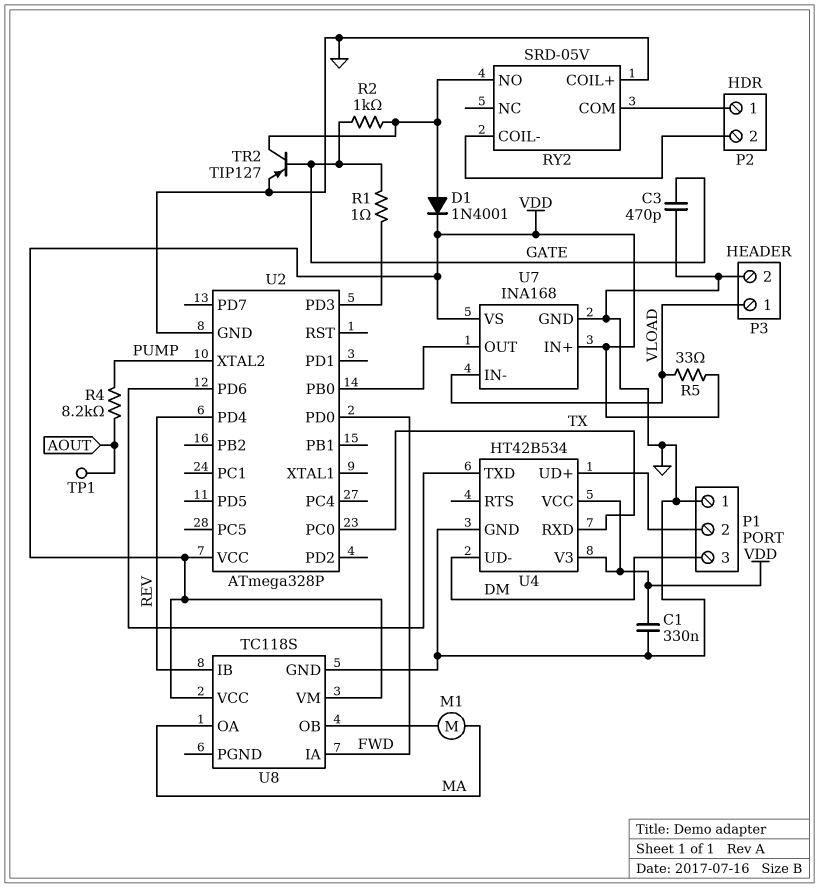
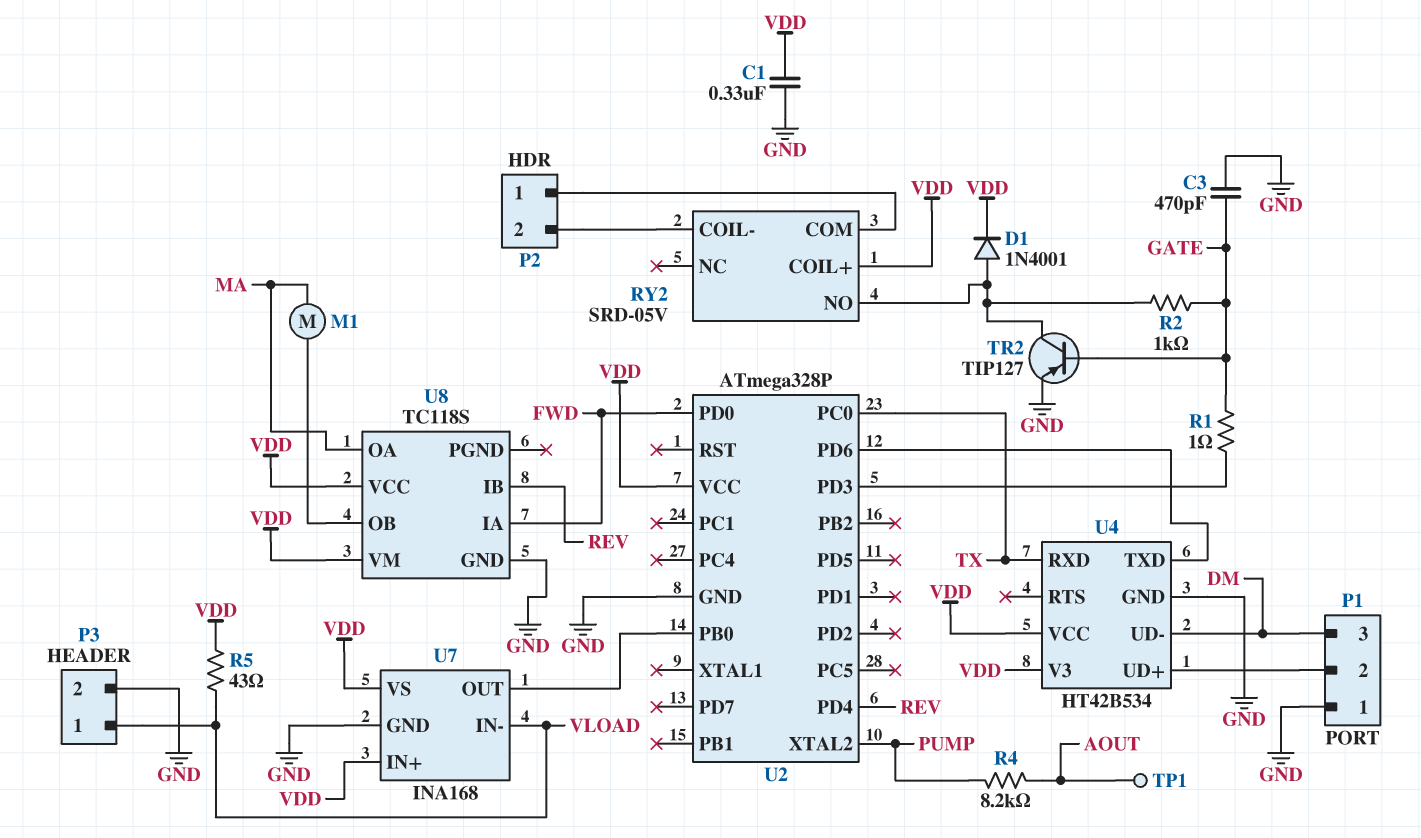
R5: 33 (VDD, VLOAD) -> 43 (VDD, VLOAD)
RY2 pin COIL+: GND -> VDD

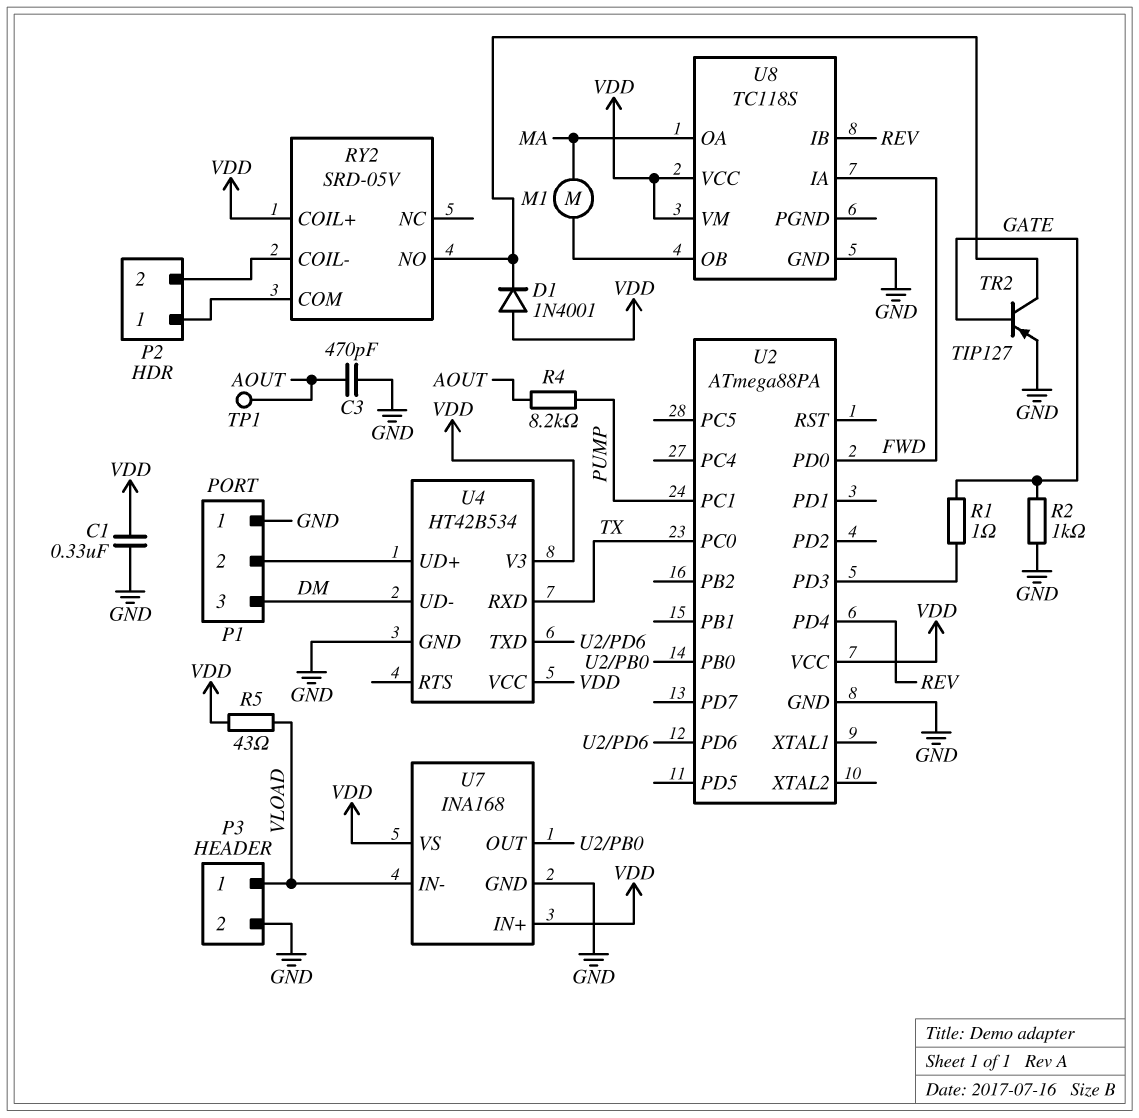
C3: 470pF (GATE, GND) -> 470pF (AOUT, GND)
D1: diode 1N4001 (A RY2/NO, K VDD) -> diode 1N4001 (A VDD, K RY2/NO)
R2: 1k (GATE, RY2/NO) -> 1k (GATE, GND)
U2: ATmega328P -> ATmega88PA
U2 pin PC1: none -> PUMP
U2 pin XTAL2: PUMP -> none

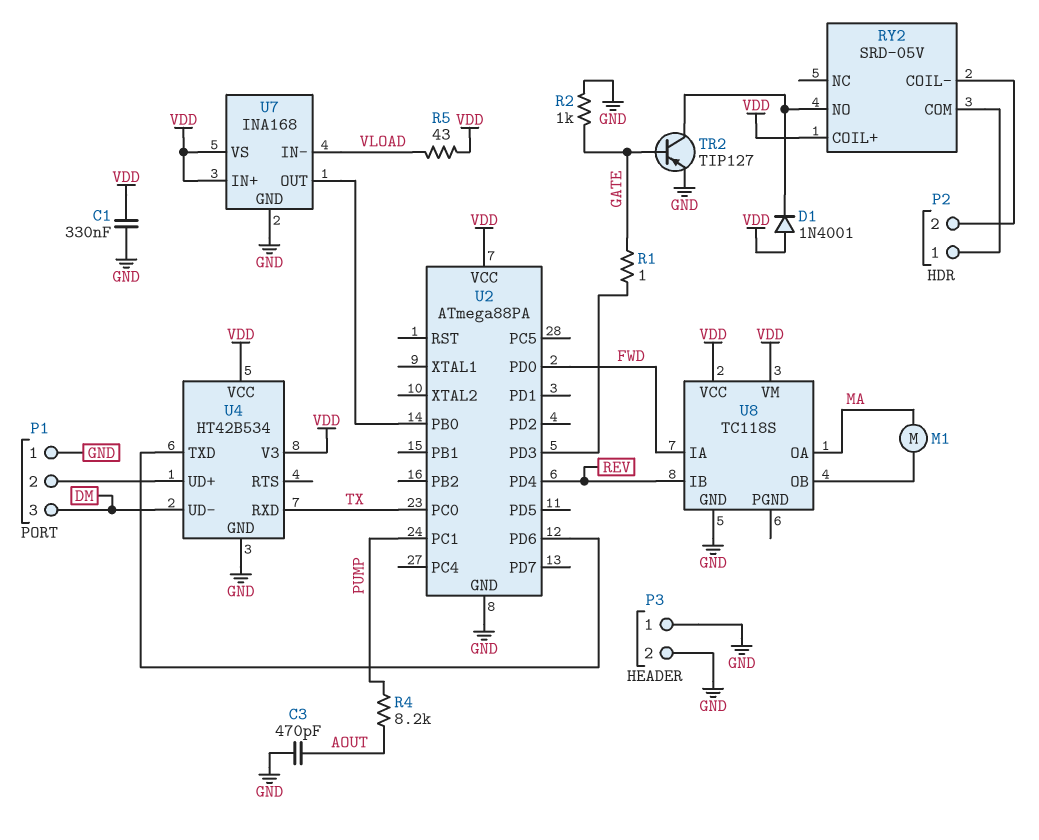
P3 pin 1: VLOAD -> GND
TP1: test point (AOUT) -> none

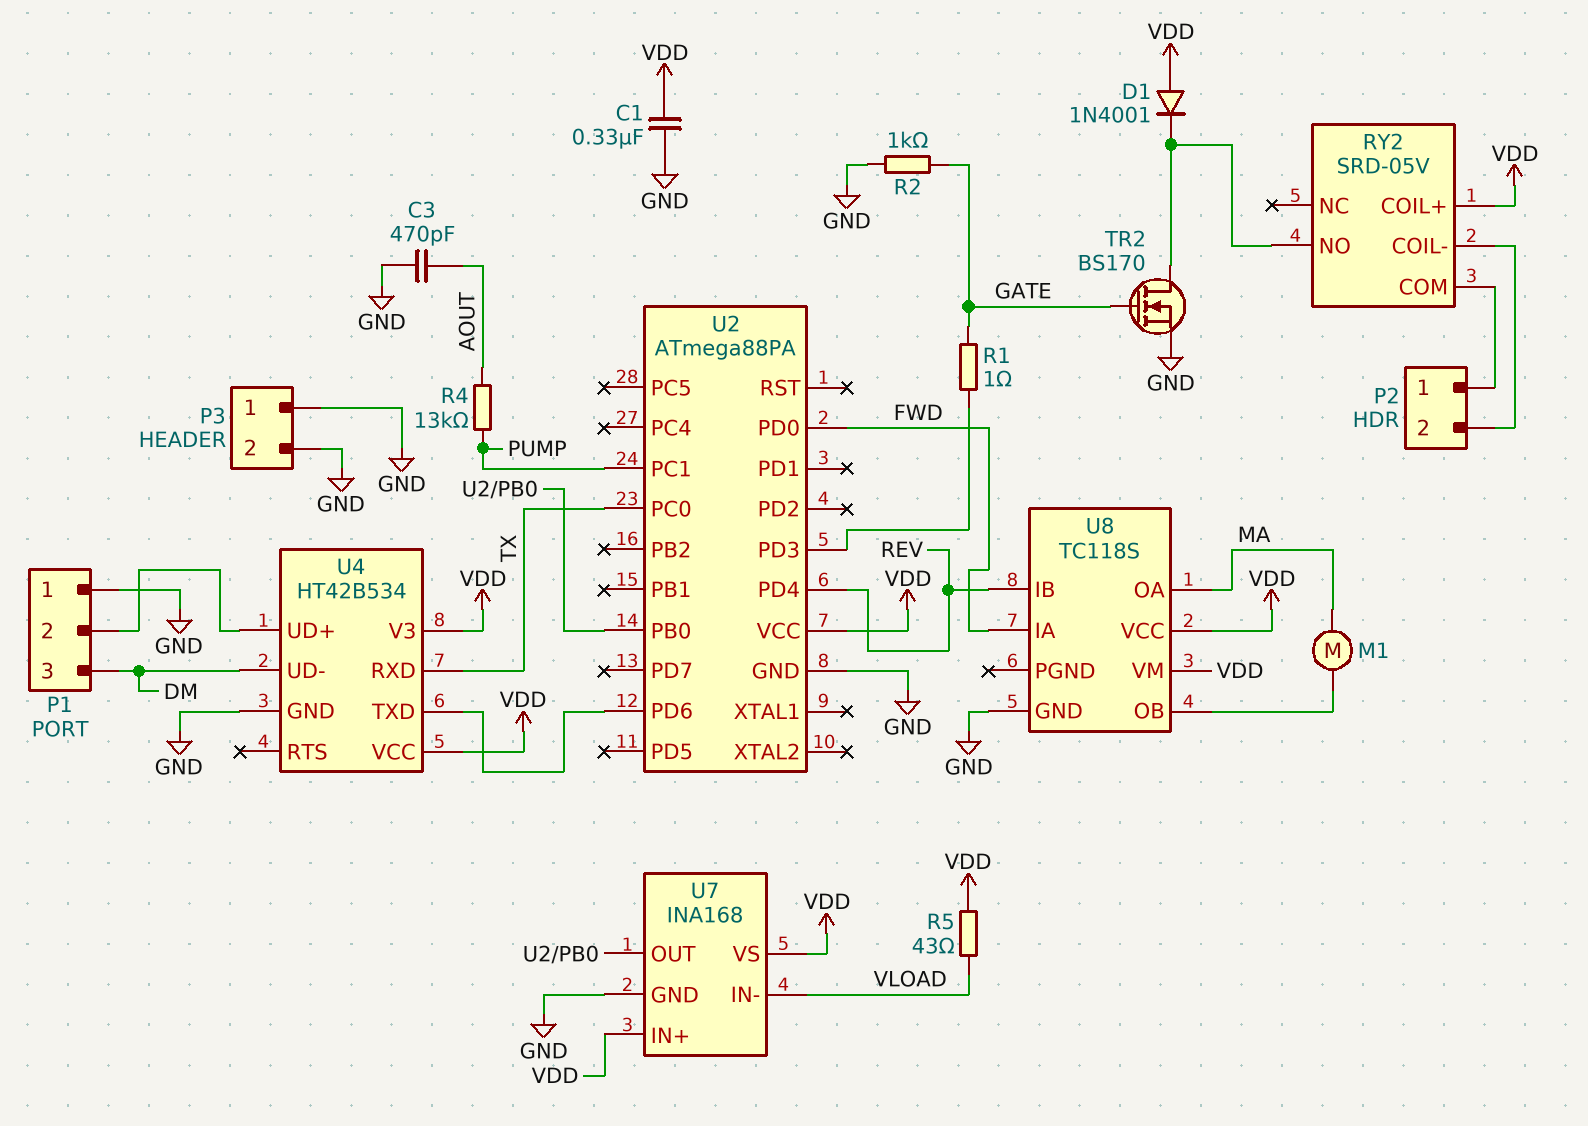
R4: 8.2k (AOUT, PUMP) -> 13k (AOUT, PUMP)
TR2: PNP TIP127 (B GATE, C RY2/NO, E GND) -> NMOS BS170 (G GATE, D RY2/NO, S GND)

